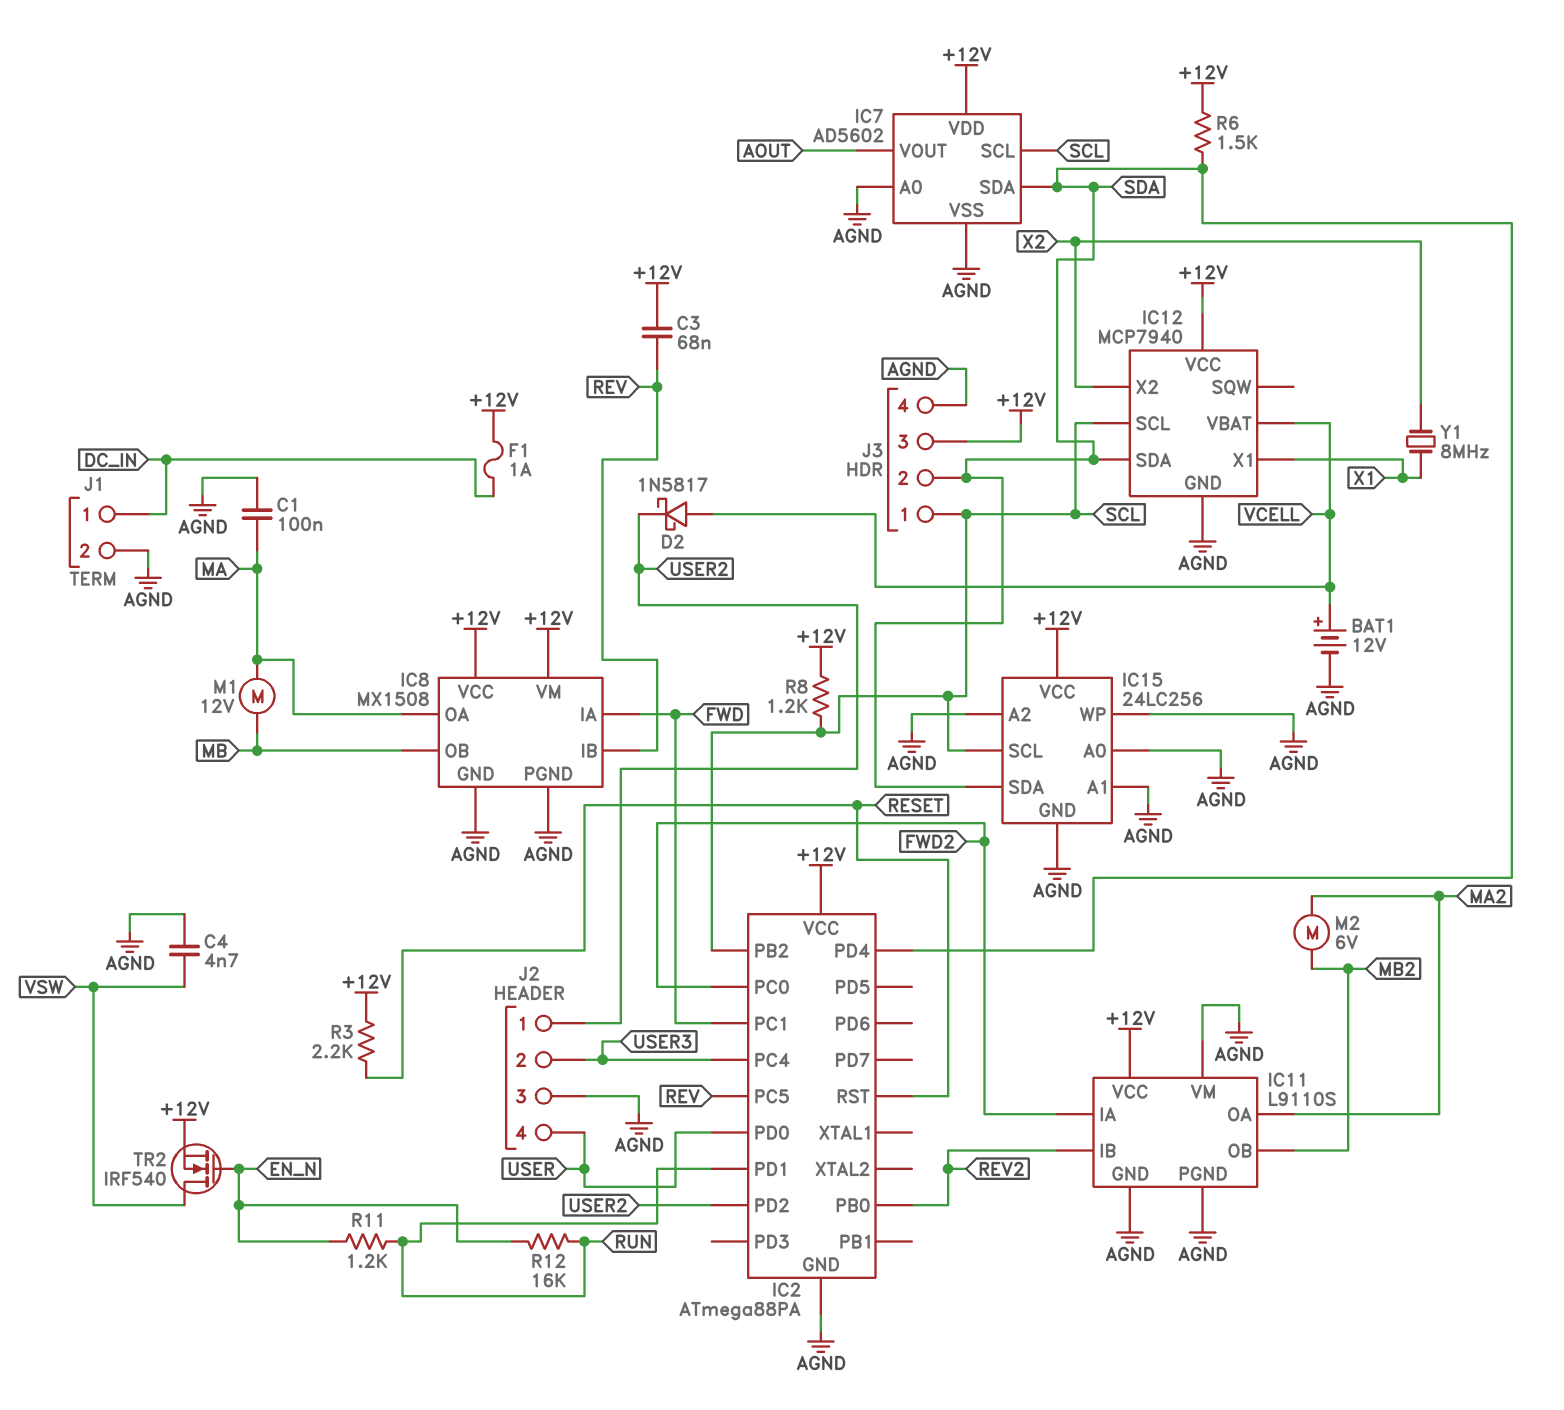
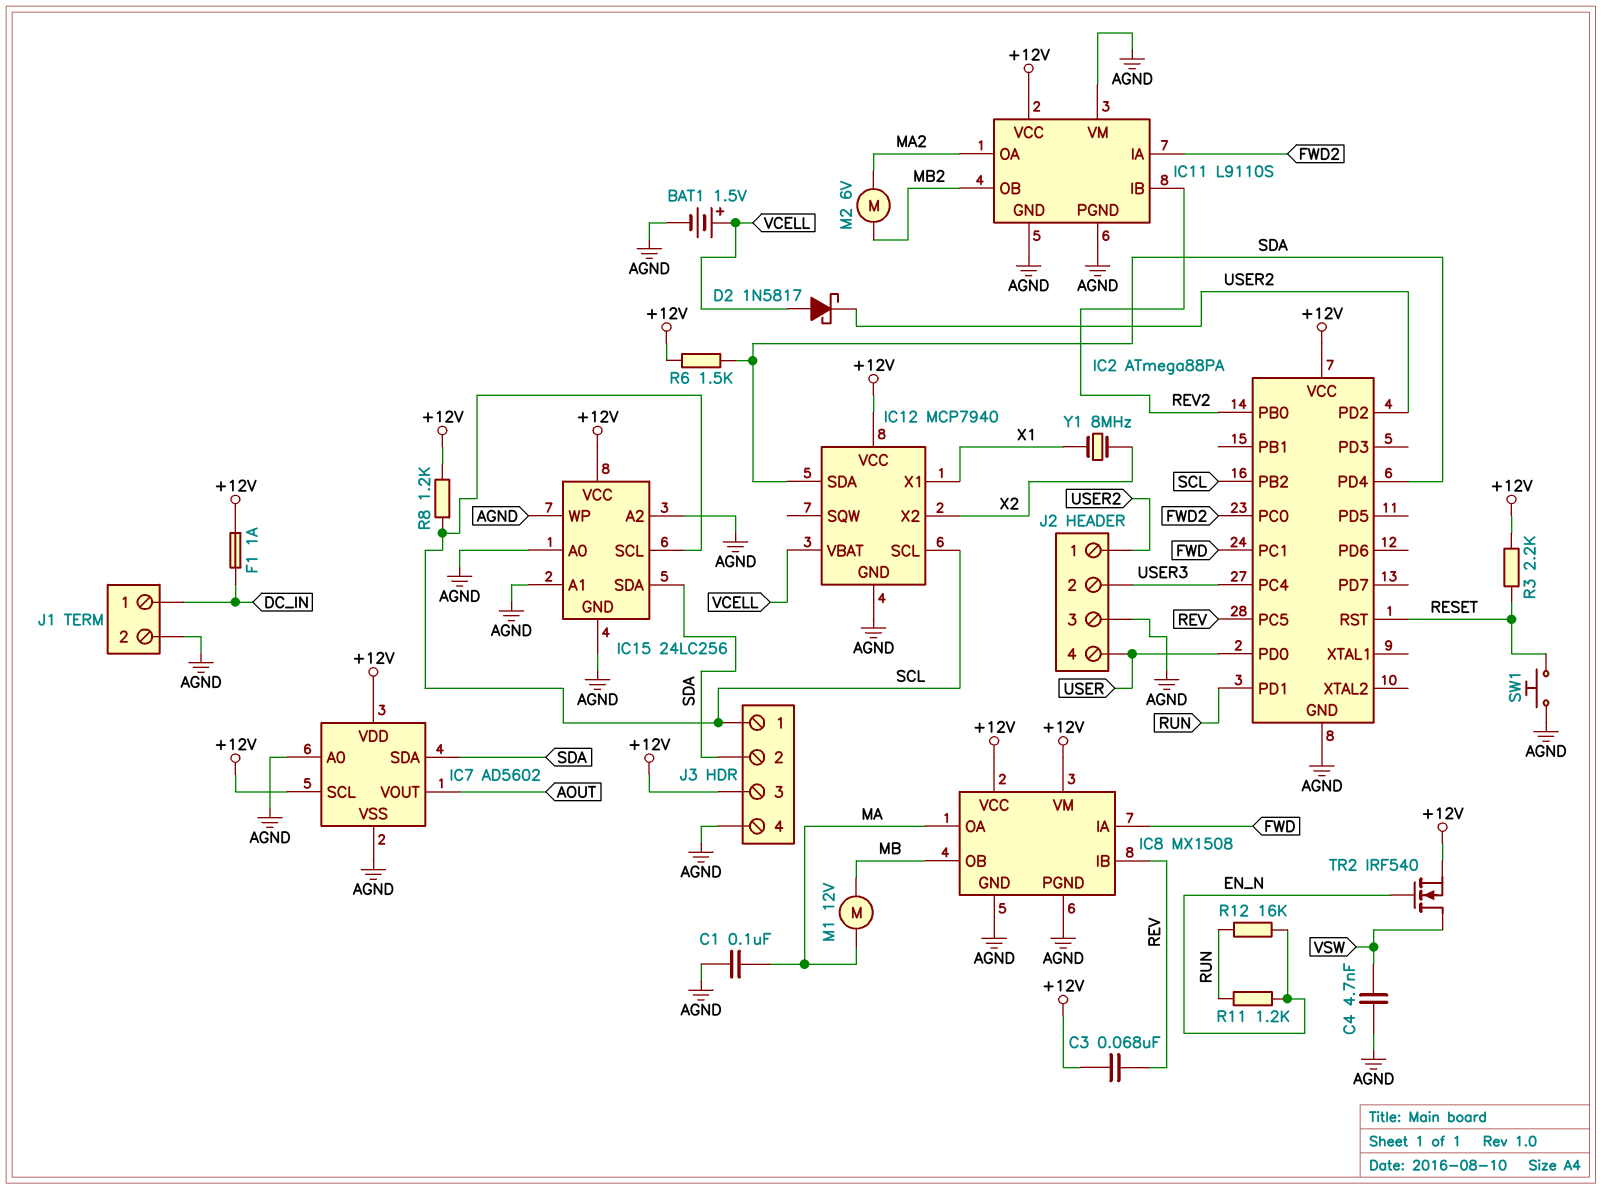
BAT1: 12V (plus VCELL, minus AGND) -> 1.5V (plus VCELL, minus AGND)
IC7 pin SCL: SCL -> +12V
SW1: none -> button (AGND, RESET)

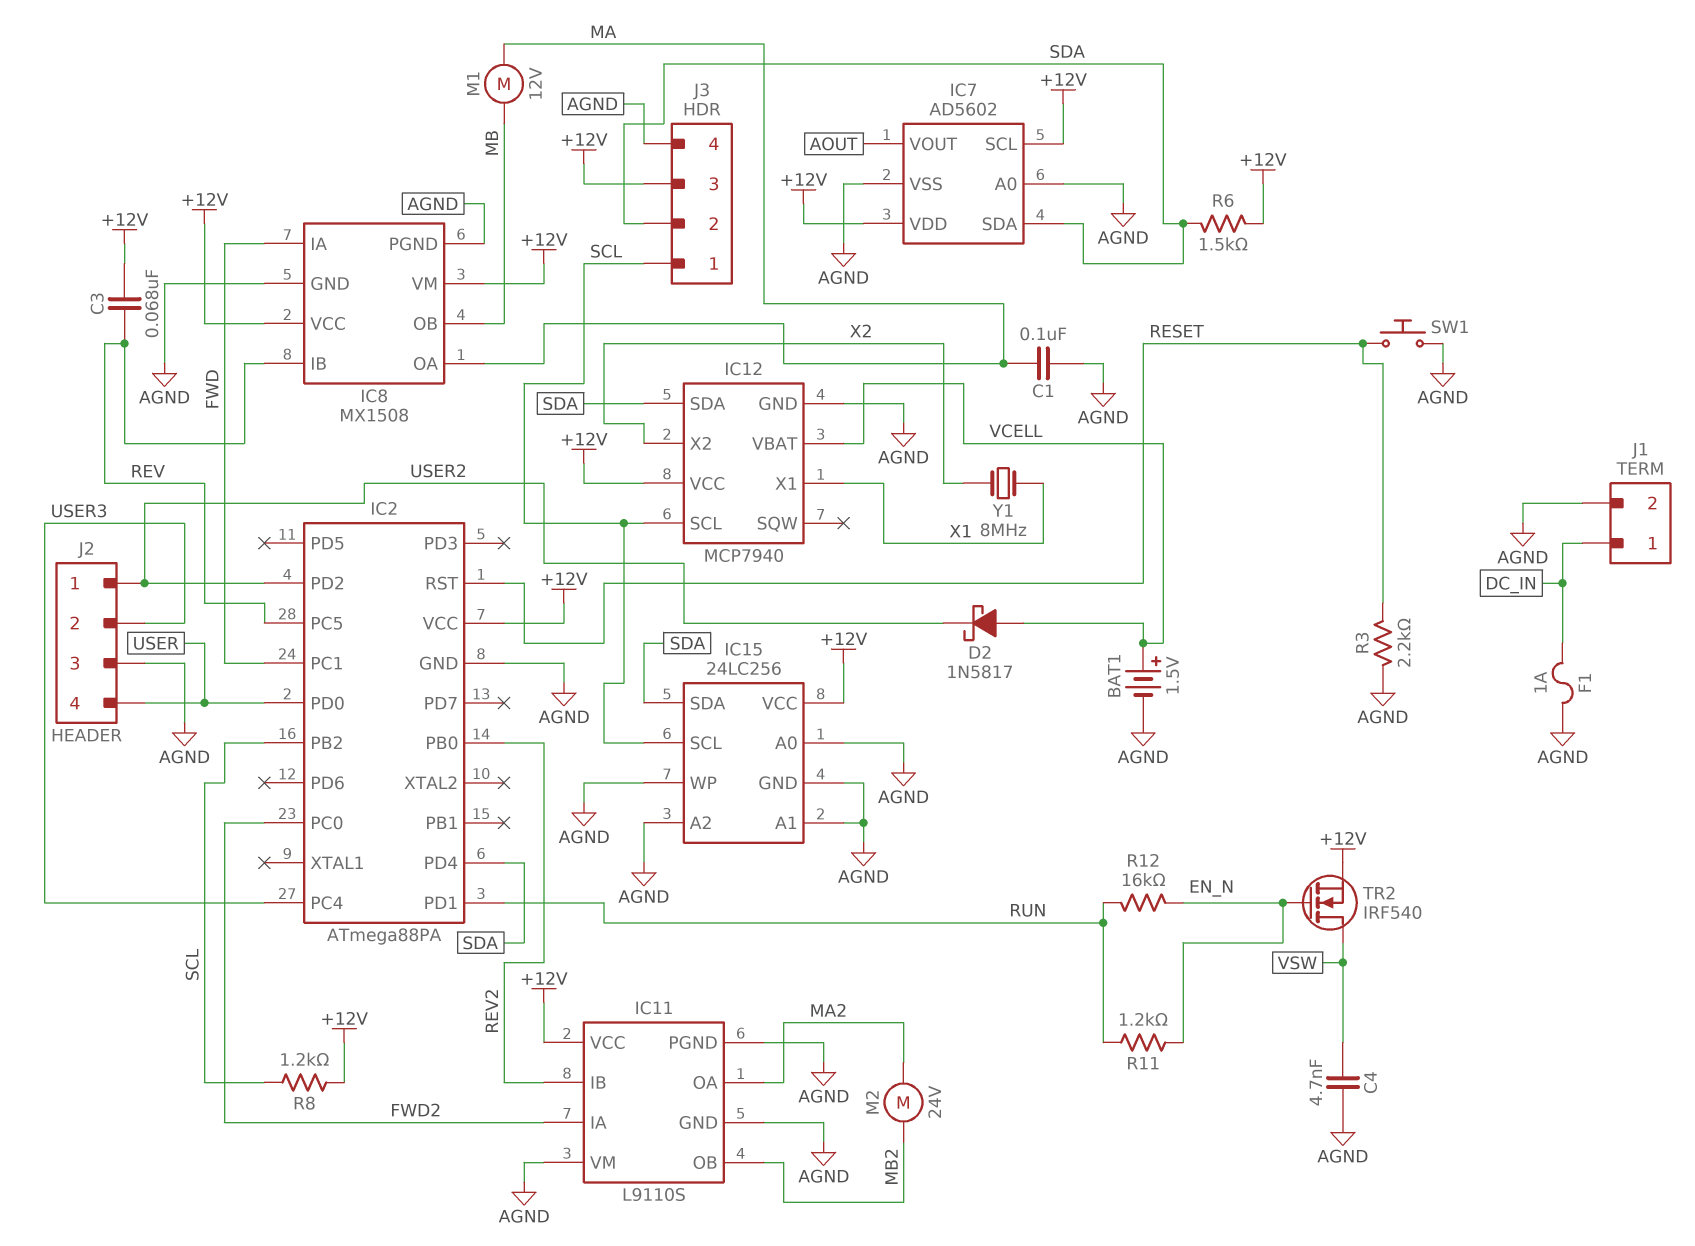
F1: 1A (+12V, DC_IN) -> 1A (AGND, DC_IN)
M2: motor 6V (MA2, MB2) -> motor 24V (MA2, MB2)
R3: 2.2k (+12V, RESET) -> 2.2k (AGND, RESET)

